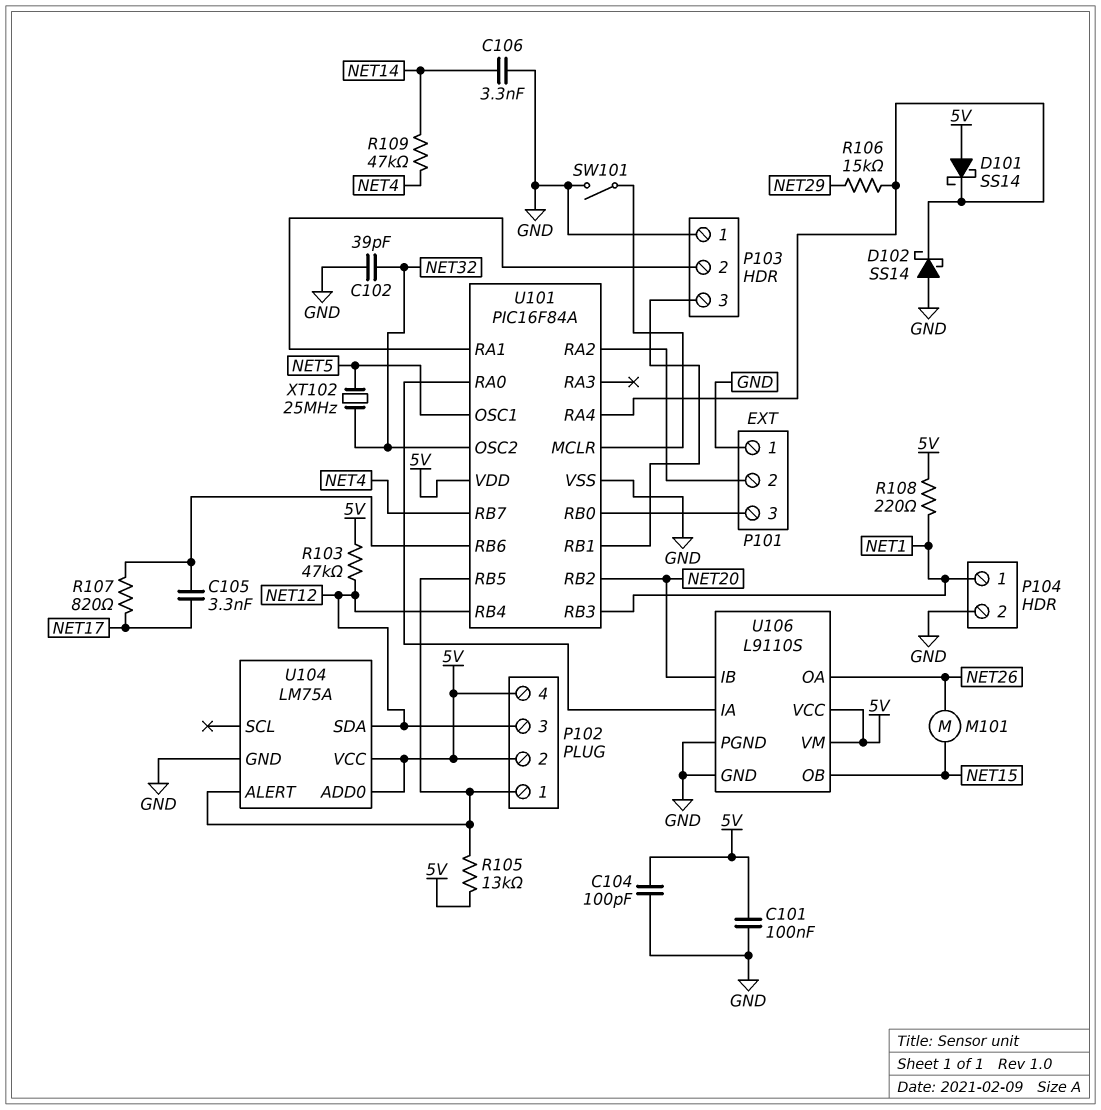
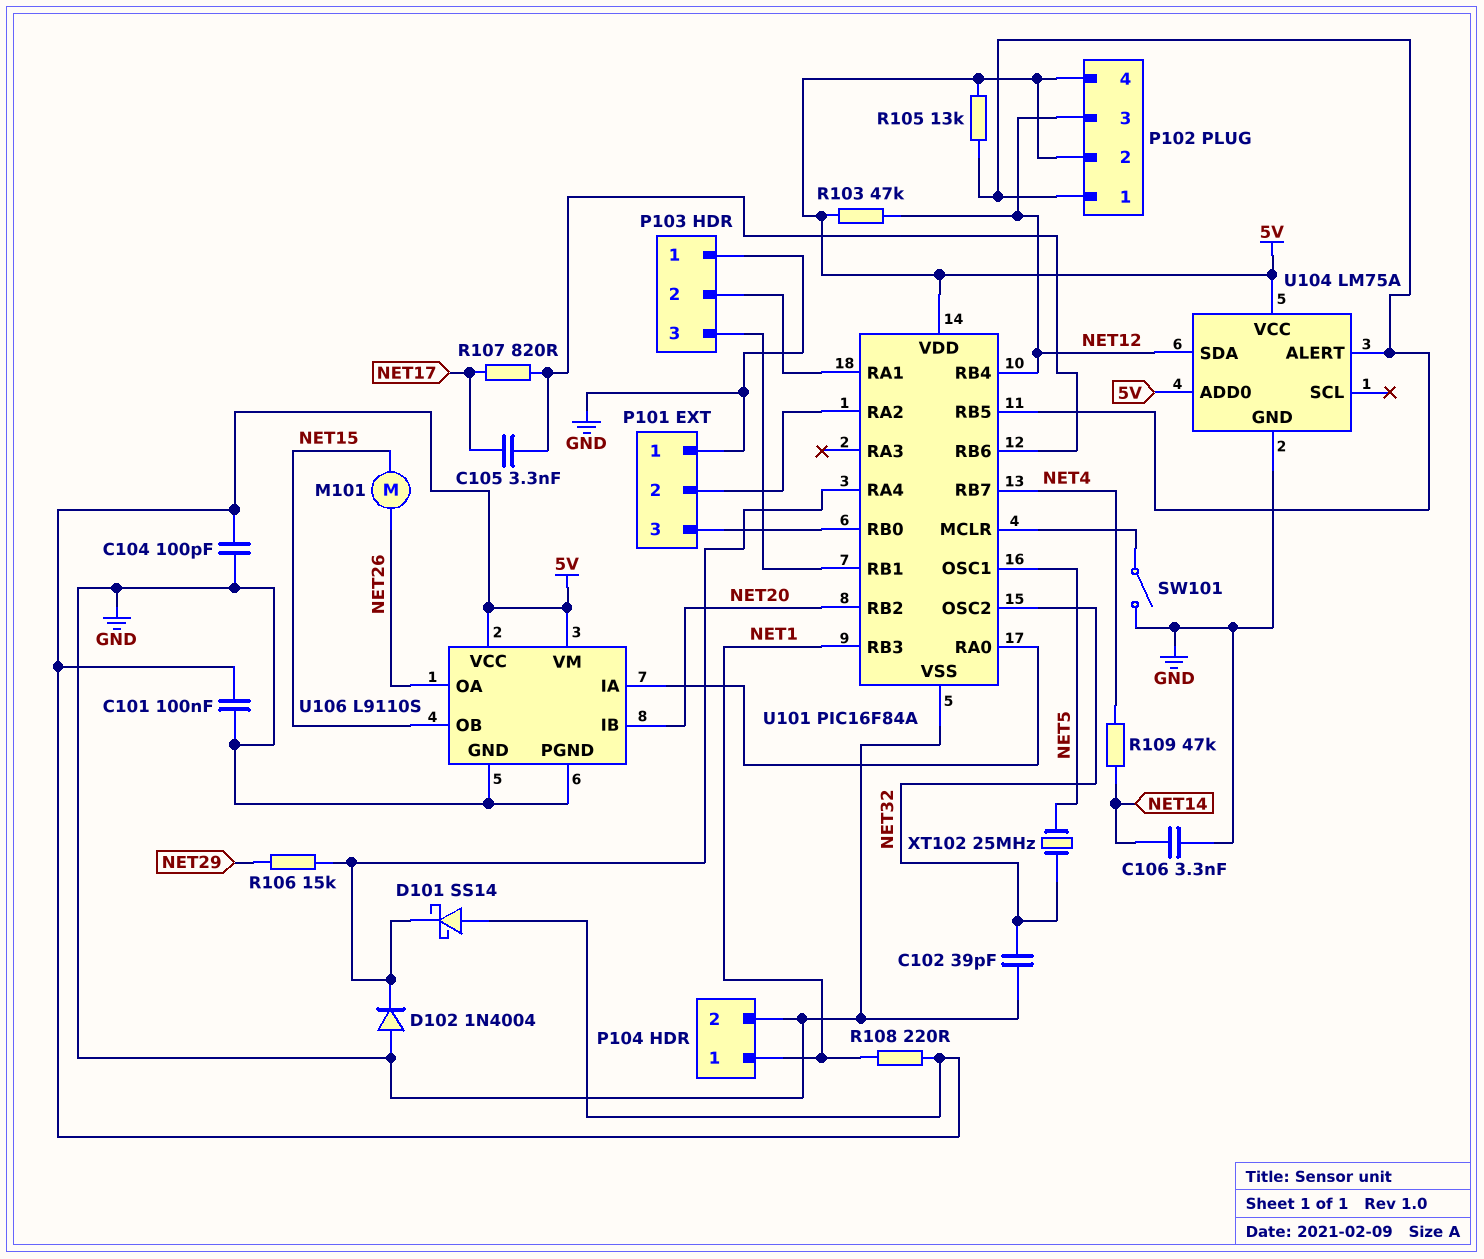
D102: schottky SS14 (A GND, K U101/RA4) -> diode 1N4004 (A GND, K U101/RA4)

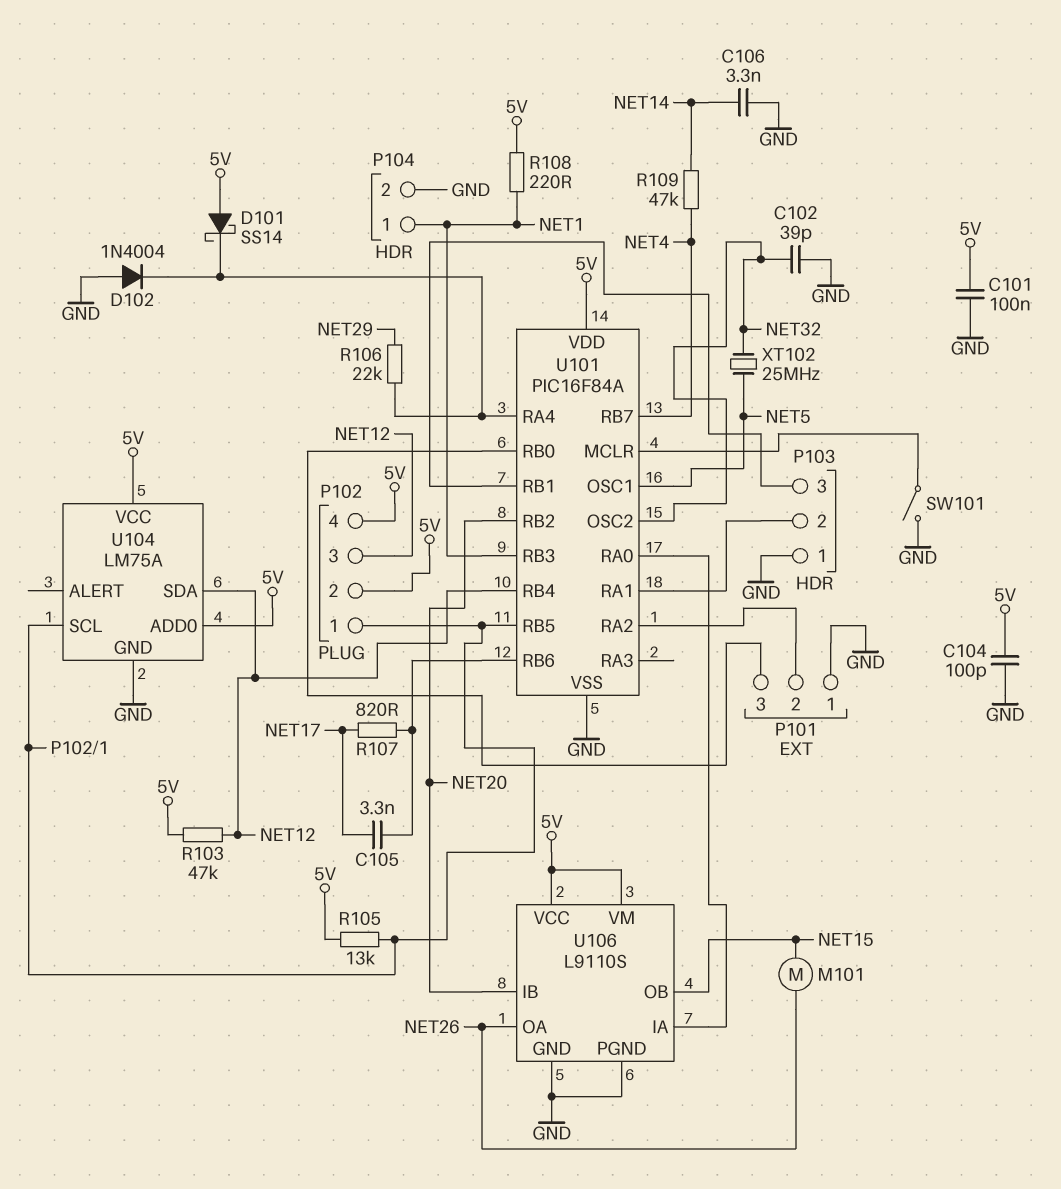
R106: 15k (NET29, U101/RA4) -> 22k (NET29, U101/RA4)
U104 pin ALERT: P102/1 -> none
U104 pin SCL: none -> P102/1

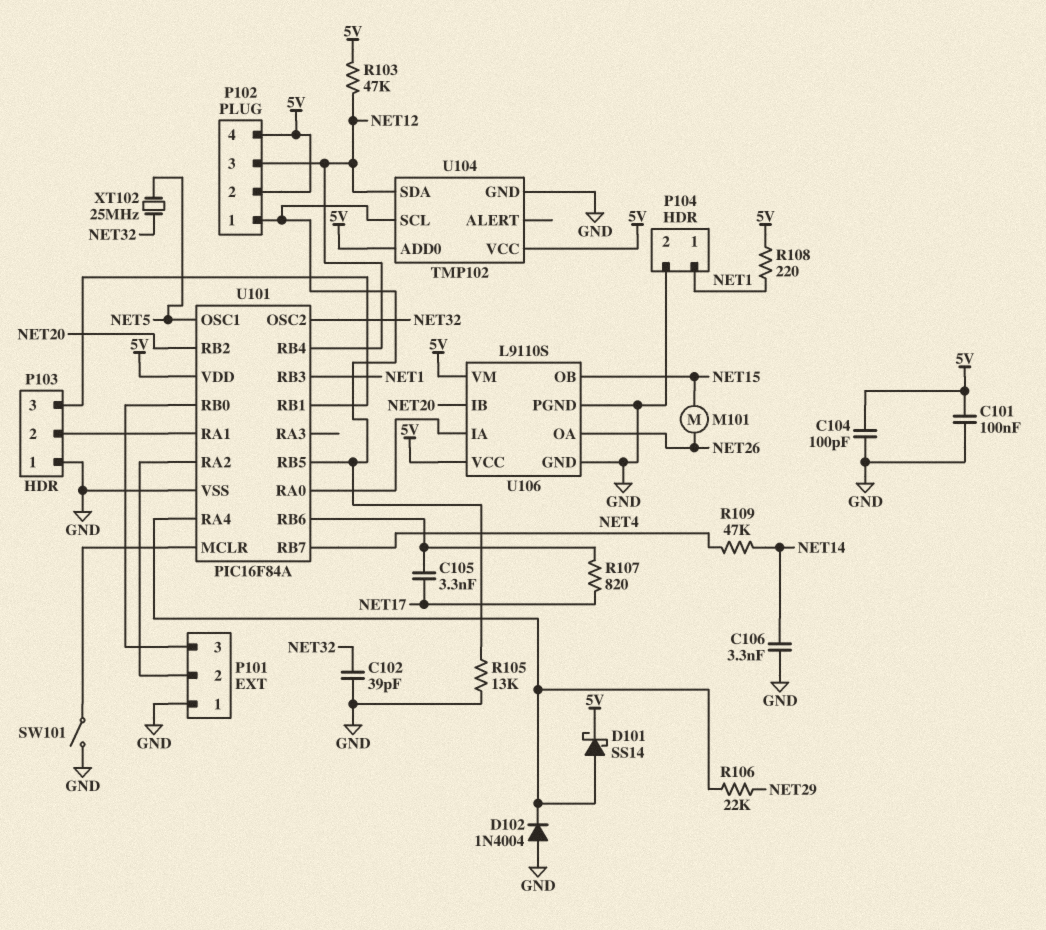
D101: schottky SS14 (A 5V, K U101/RA4) -> schottky SS14 (A U101/RA4, K 5V)
R105: 13k (5V, P102/1) -> 13k (GND, P102/1)
U104: LM75A -> TMP102

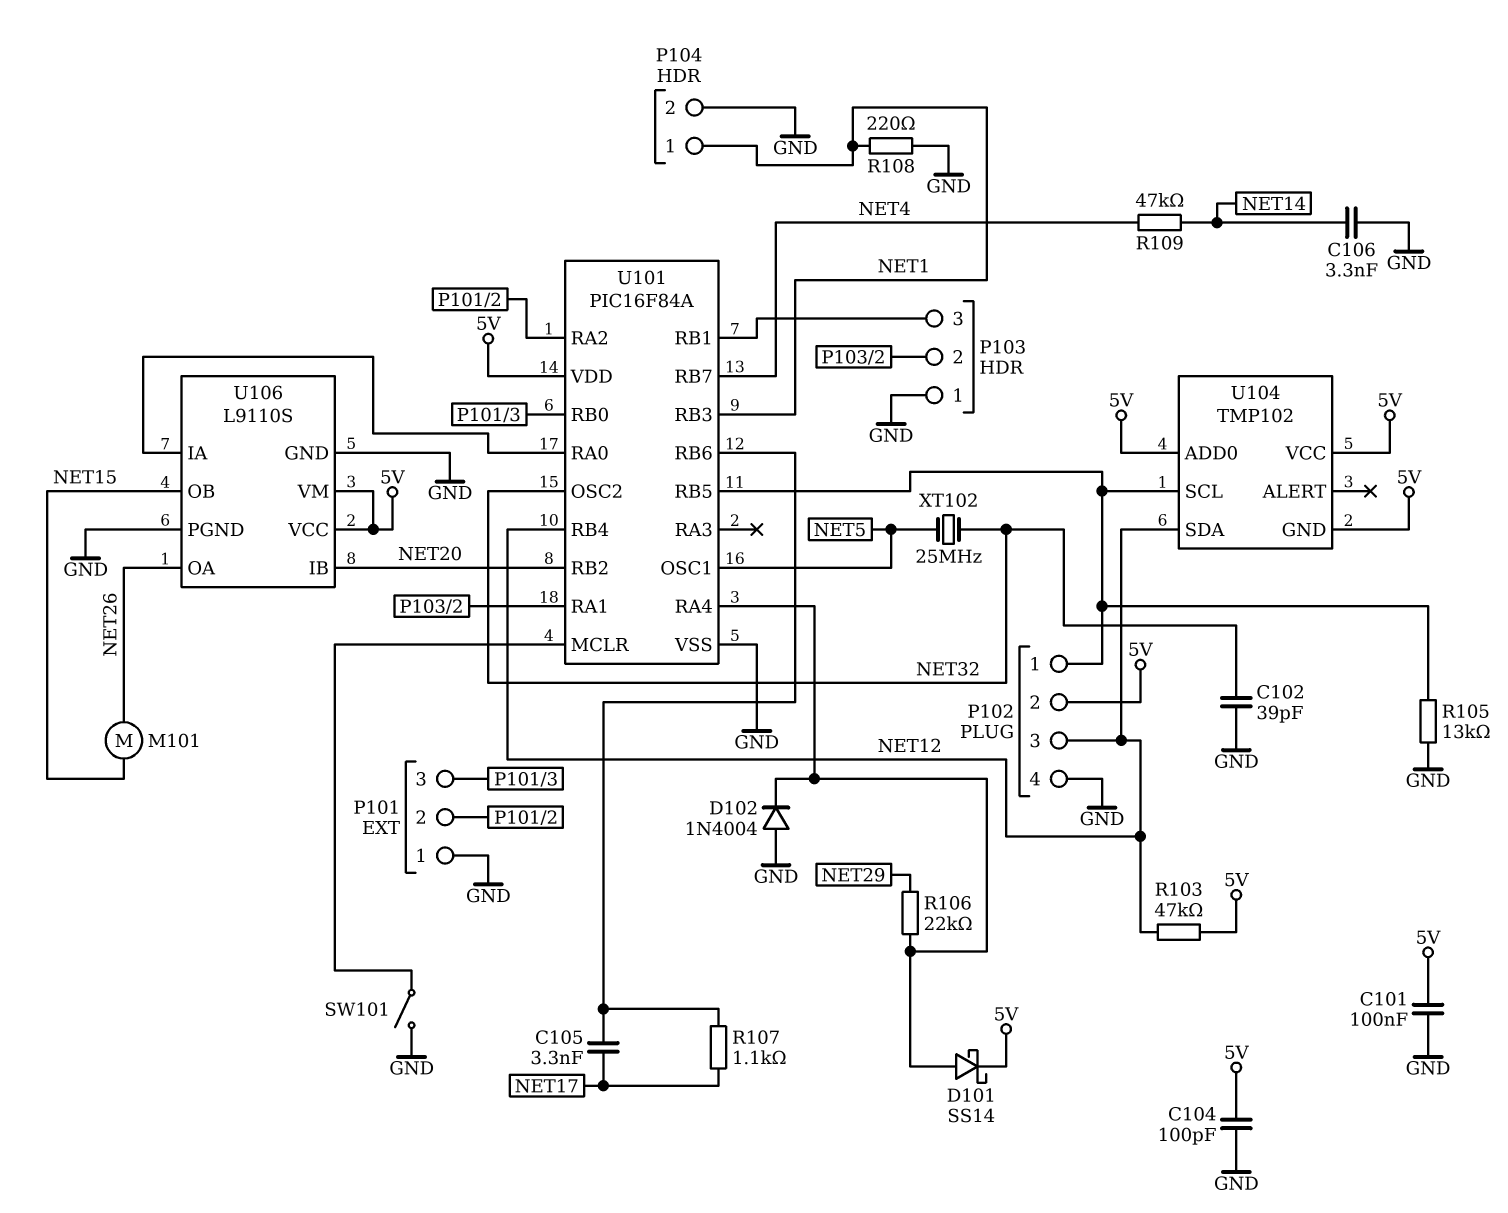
P102 pin 4: 5V -> GND
R107: 820 (NET17, U101/RB6) -> 1.1k (NET17, U101/RB6)
R108: 220 (5V, NET1) -> 220 (GND, NET1)
U104 pin GND: GND -> 5V

